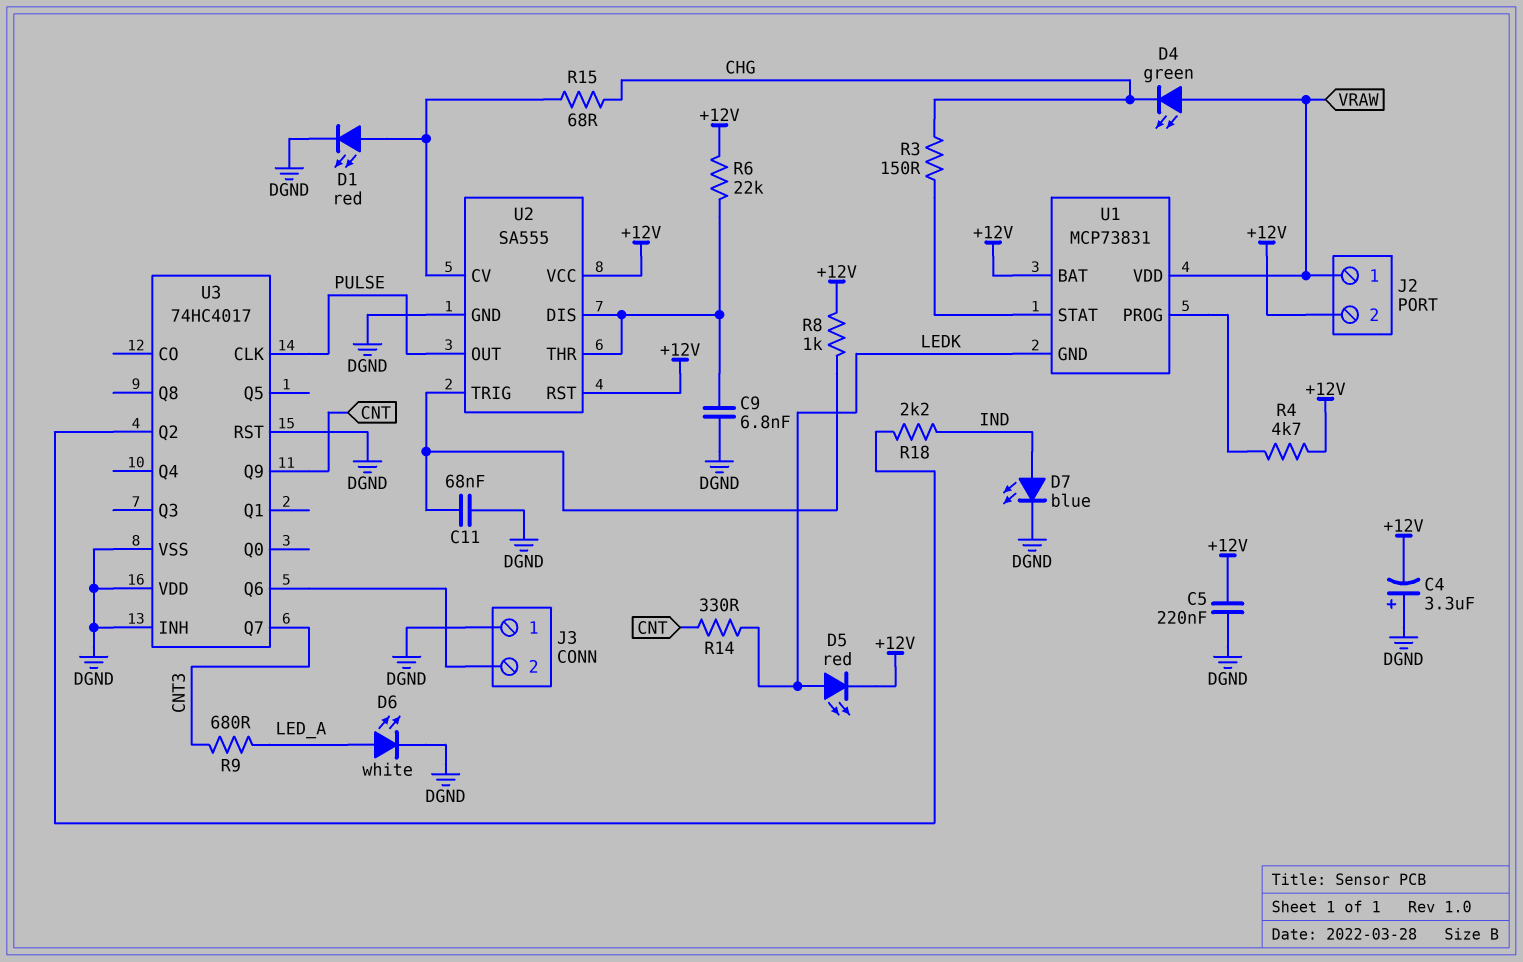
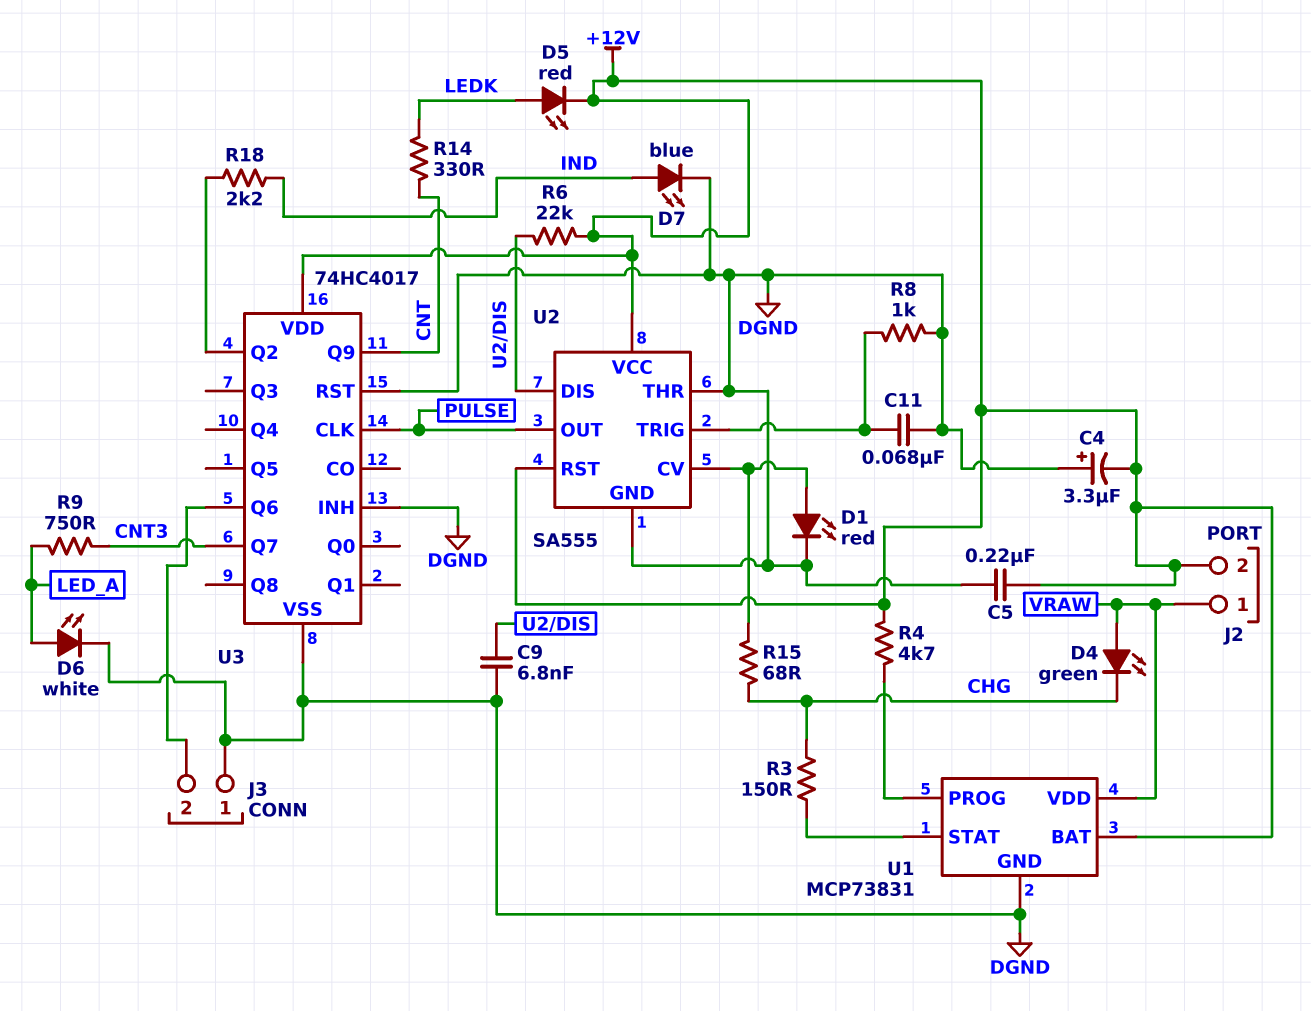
R8: 1k (+12V, U2/TRIG) -> 1k (DGND, U2/TRIG)
R9: 680 (CNT3, LED_A) -> 750 (CNT3, LED_A)
U1 pin GND: LEDK -> DGND
U2 pin THR: U2/DIS -> DGND
U3 pin VDD: DGND -> +12V

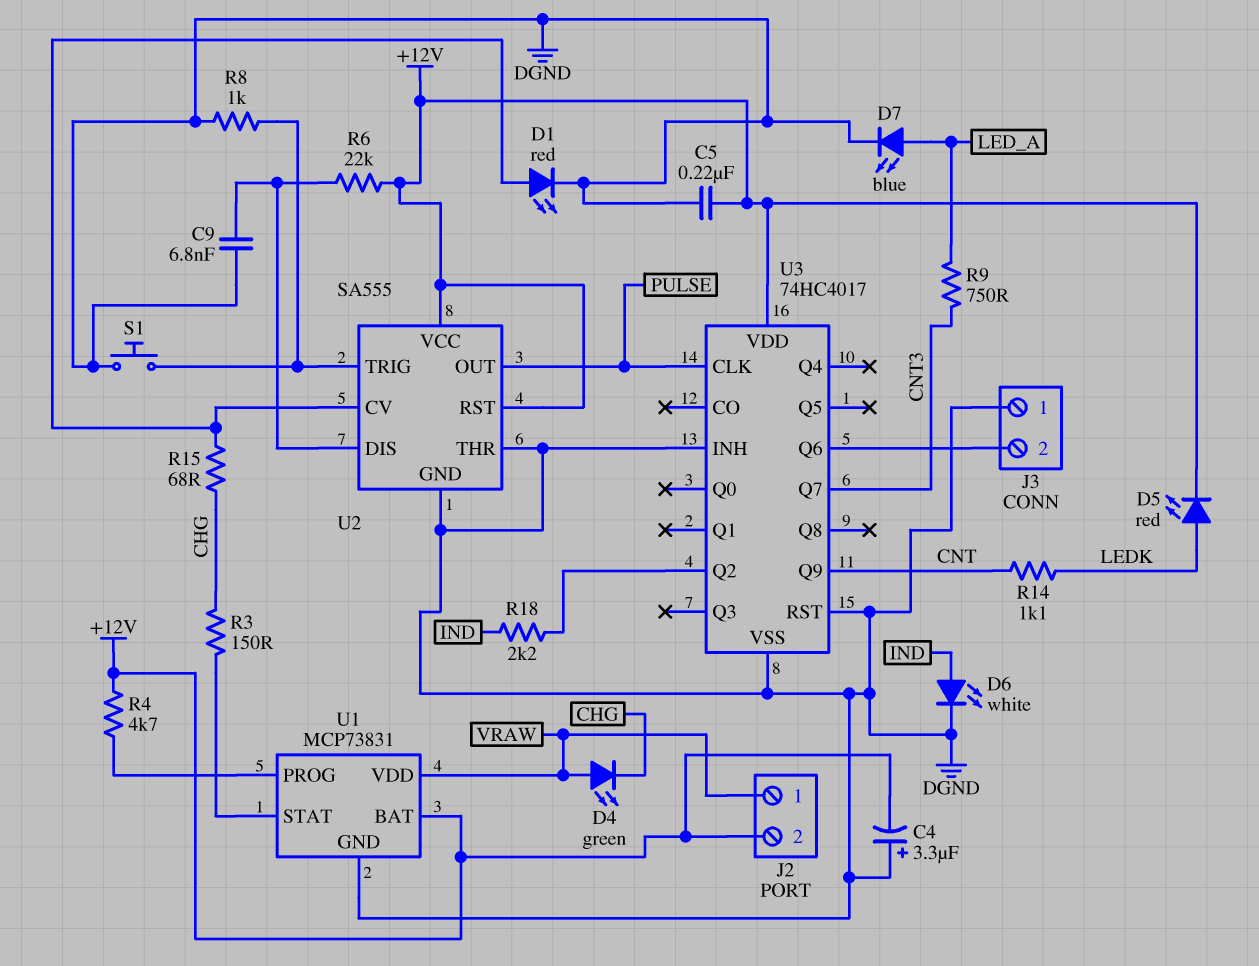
C11: 68nF (DGND, U2/TRIG) -> none
D6: LED white (A LED_A, K DGND) -> LED white (A IND, K DGND)
D7: LED blue (A IND, K DGND) -> LED blue (A LED_A, K DGND)
R14: 330 (CNT, LEDK) -> 1.1k (CNT, LEDK)
S1: none -> button (DGND, U2/TRIG)

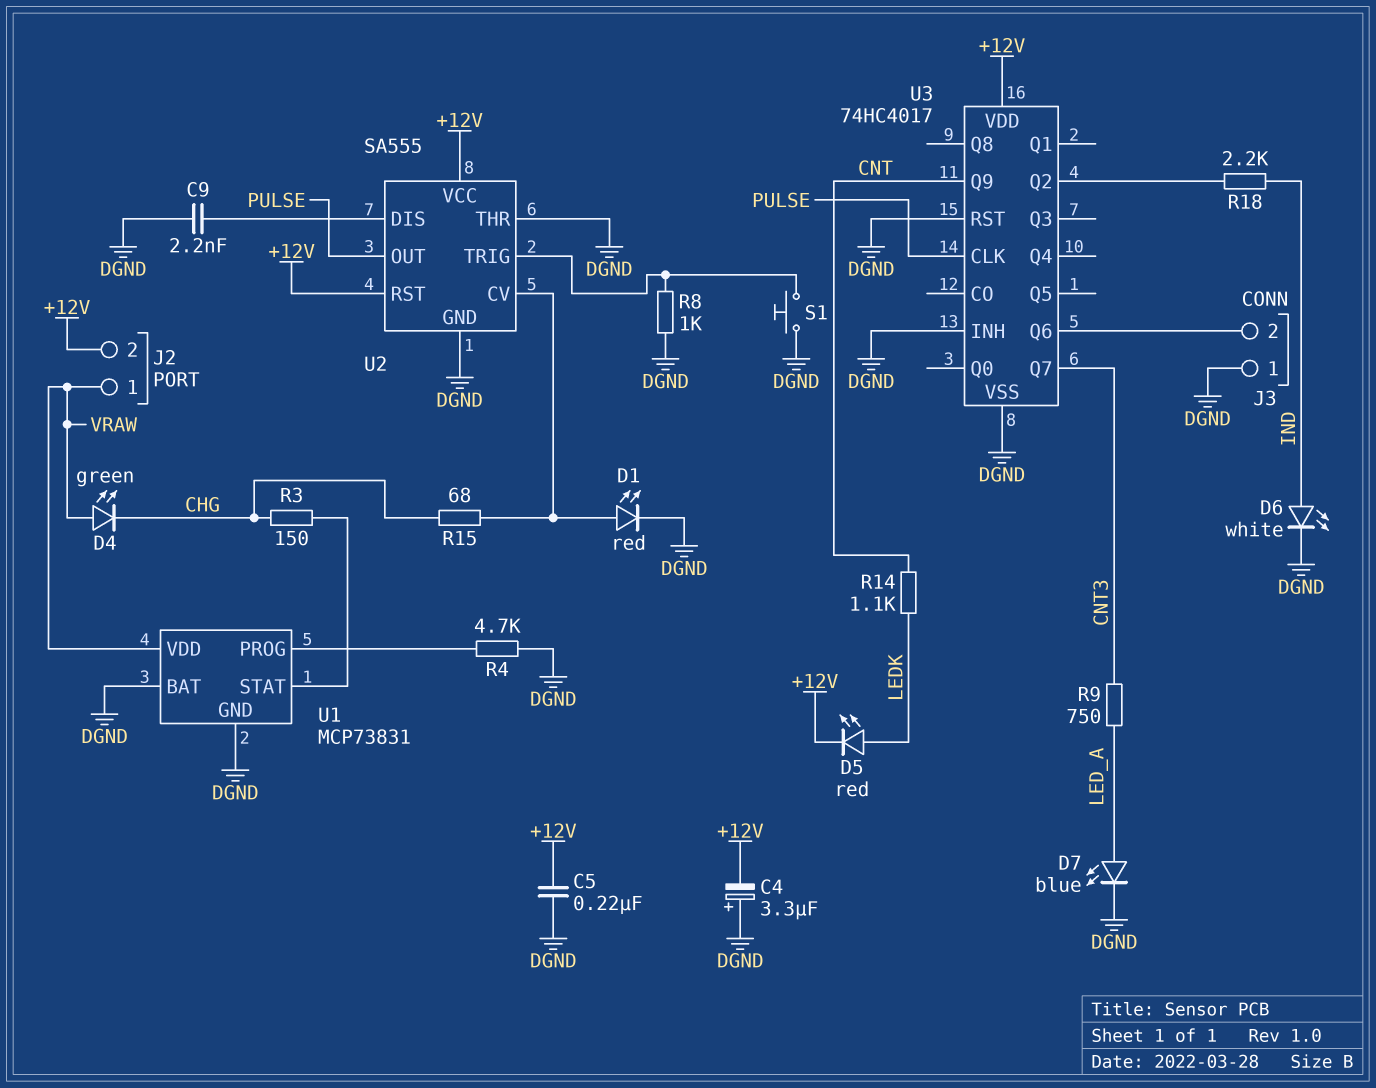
C9: 6.8nF (DGND, U2/DIS) -> 2.2nF (DGND, U2/DIS)
R4: 4.7k (+12V, U1/PROG) -> 4.7k (DGND, U1/PROG)
R6: 22k (+12V, U2/DIS) -> none
U1 pin BAT: +12V -> DGND

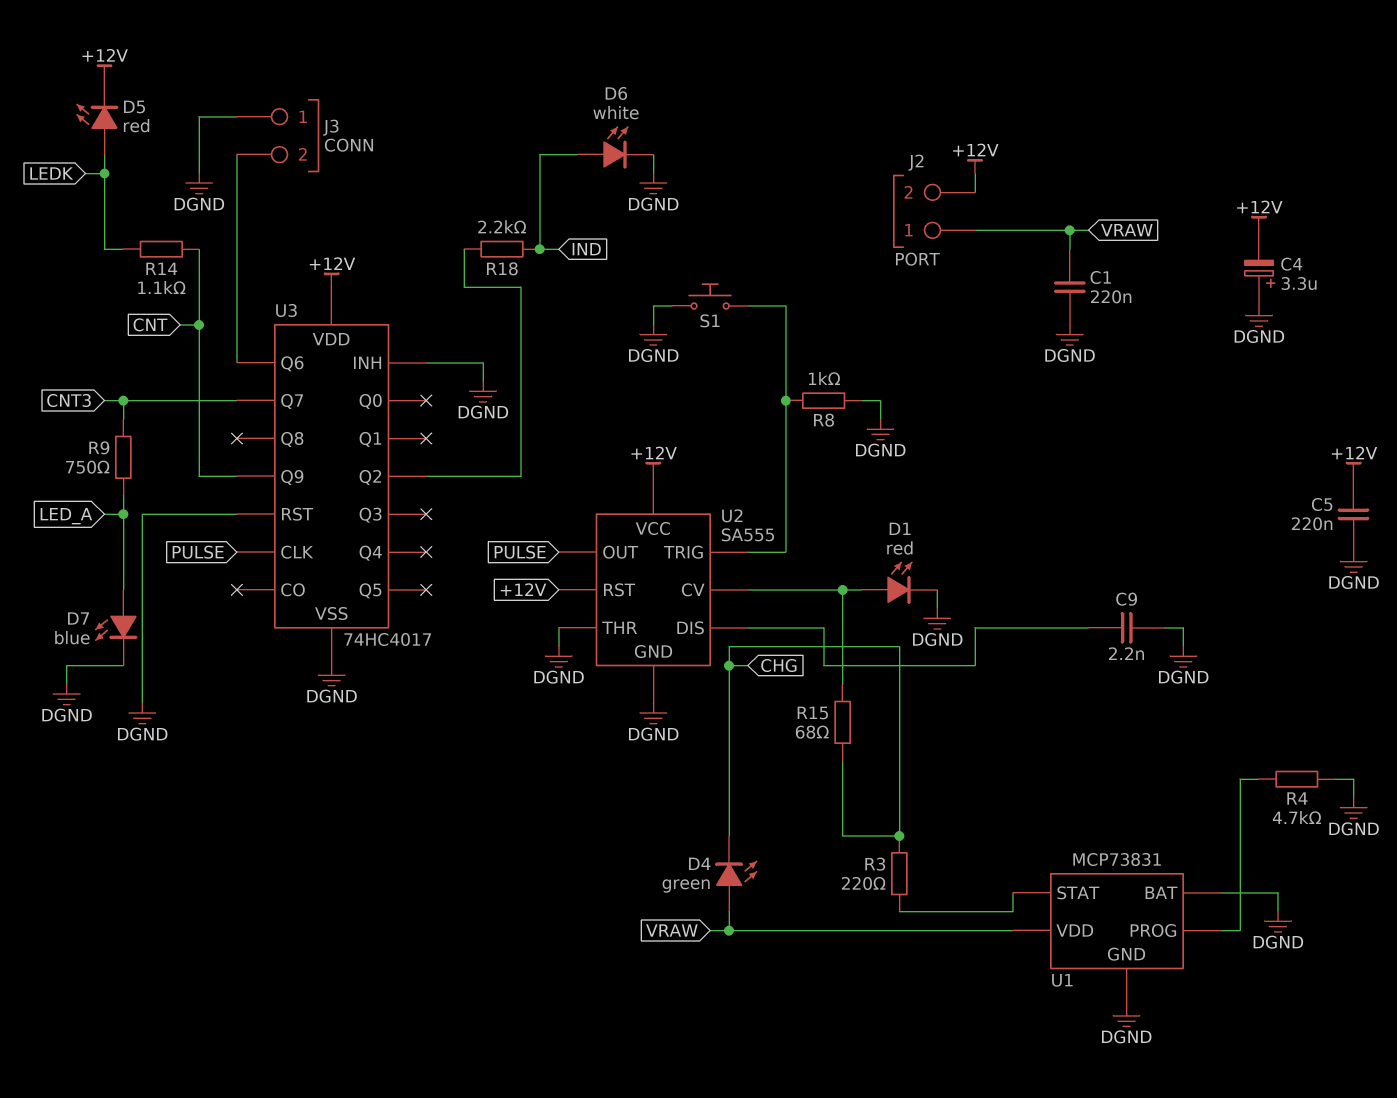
C1: none -> 220nF (DGND, VRAW)
R3: 150 (CHG, U1/STAT) -> 220 (CHG, U1/STAT)

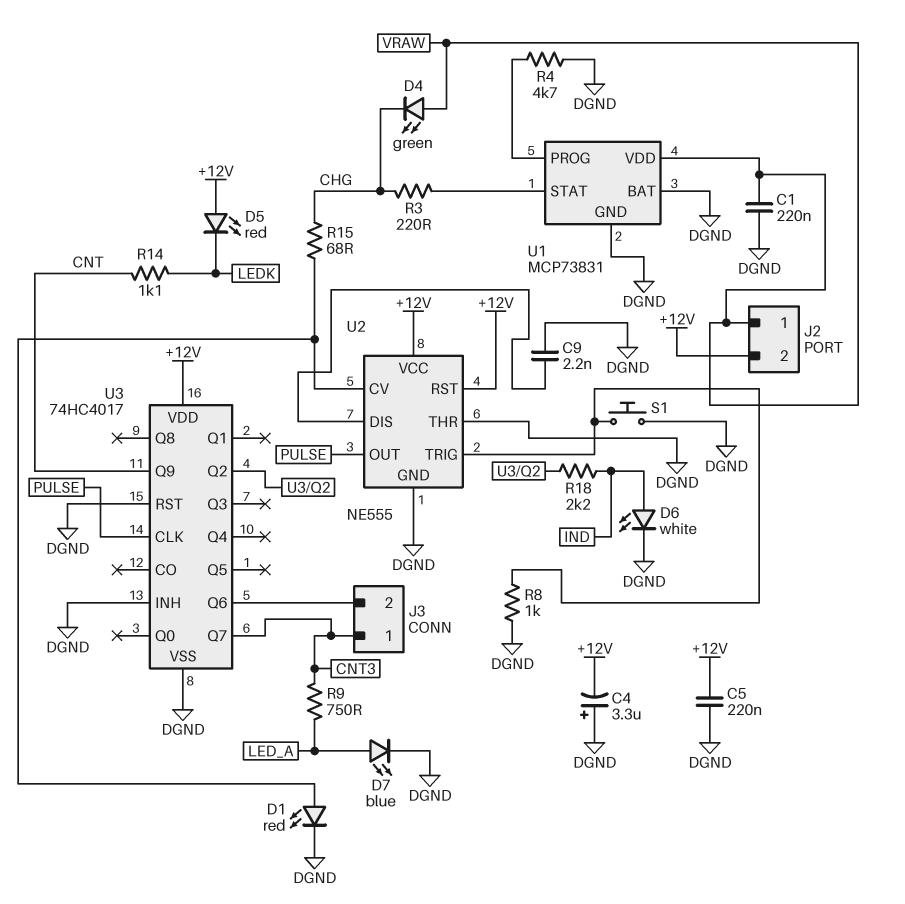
D5: LED red (A LEDK, K +12V) -> LED red (A +12V, K LEDK)
J3 pin 1: DGND -> CNT3
U2: SA555 -> NE555

